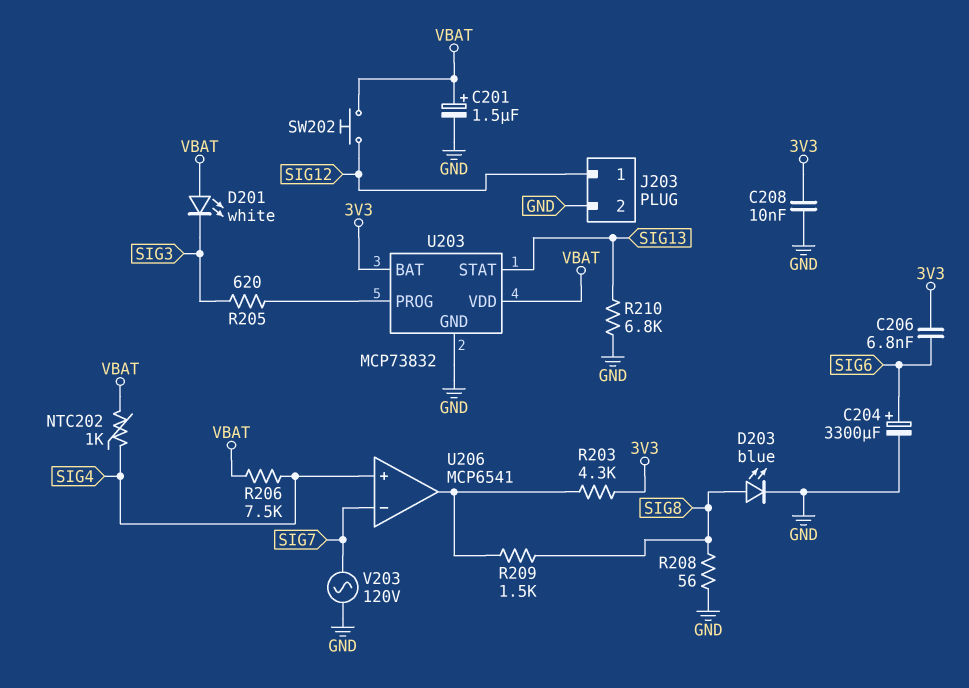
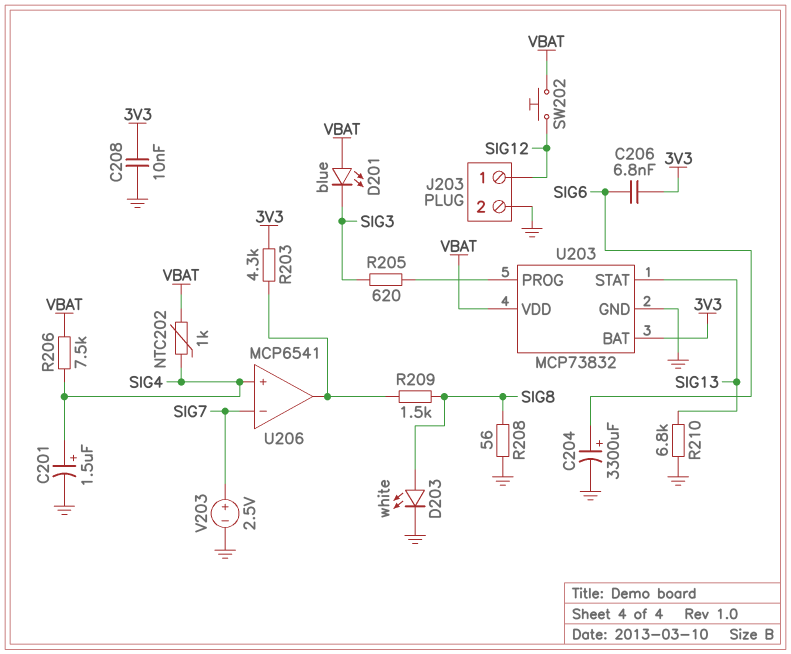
C201: 1.5uF (plus VBAT, minus GND) -> 1.5uF (plus SIG4, minus GND)
D201: LED white (A VBAT, K SIG3) -> LED blue (A VBAT, K SIG3)
D203: LED blue (A SIG8, K GND) -> LED white (A SIG8, K GND)
V203: AC 120V (GND, SIG7) -> 2.5V (plus SIG7, minus GND)

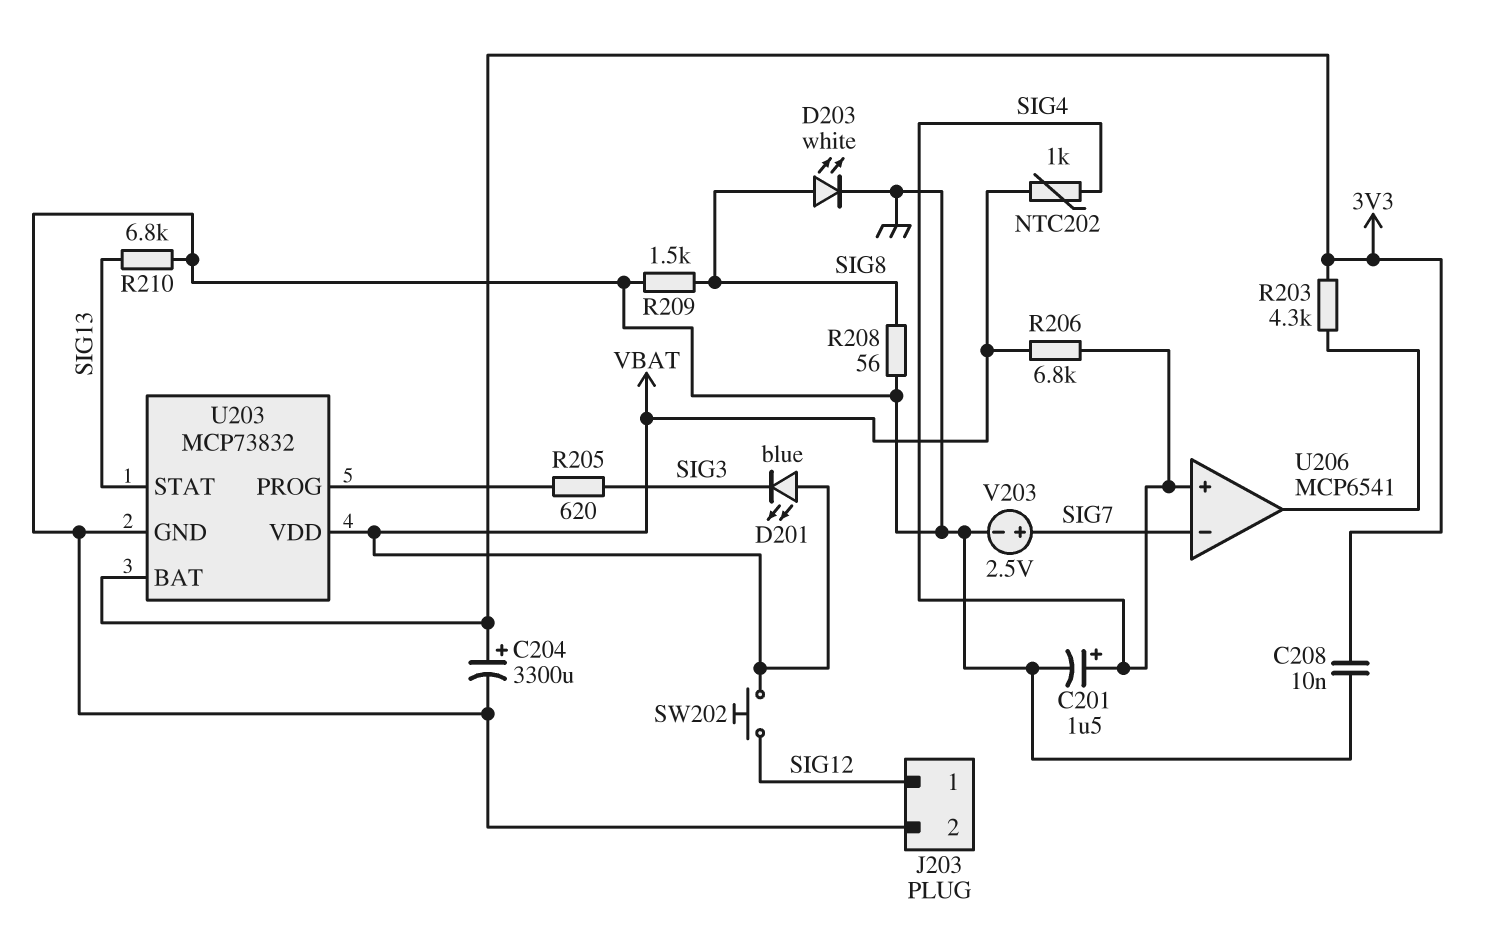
C204: 3300uF (plus SIG6, minus GND) -> 3300uF (plus 3V3, minus GND)
C206: 6.8nF (3V3, SIG6) -> none
R206: 7.5k (SIG4, VBAT) -> 6.8k (SIG4, VBAT)
R209: 1.5k (SIG8, U206/out) -> 1.5k (GND, SIG8)

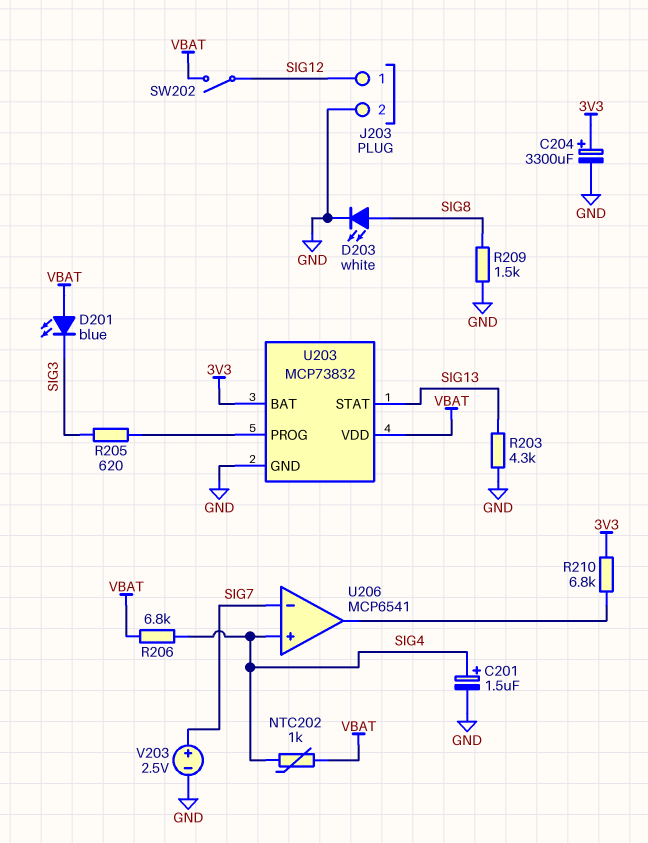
C208: 10nF (3V3, GND) -> none
R203: 4.3k (3V3, U206/out) -> 4.3k (GND, SIG13)
R208: 56 (GND, SIG8) -> none
R210: 6.8k (GND, SIG13) -> 6.8k (3V3, U206/out)
SW202: button (SIG12, VBAT) -> switch (SIG12, VBAT)

